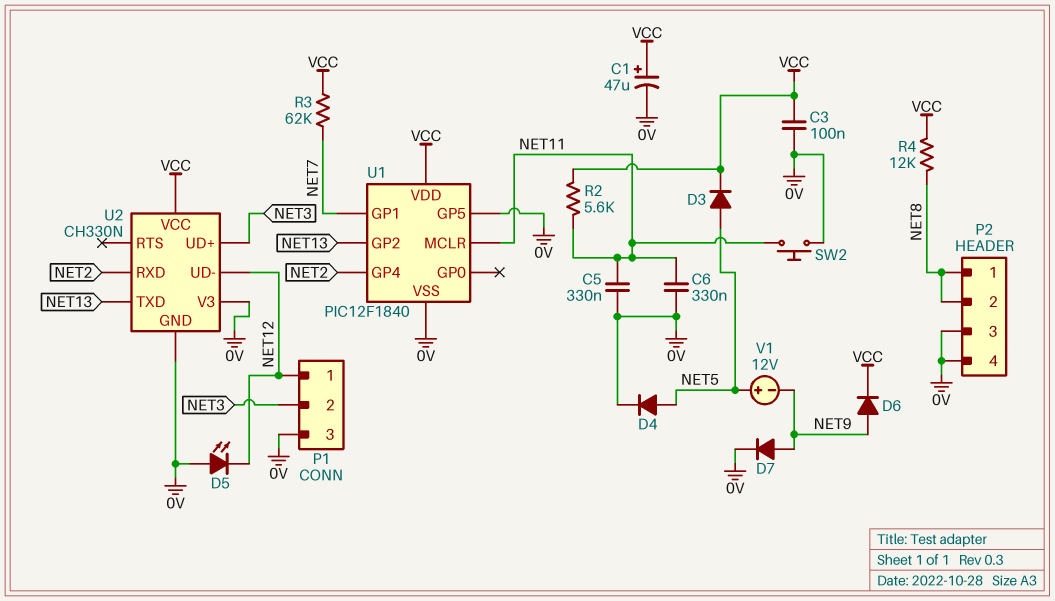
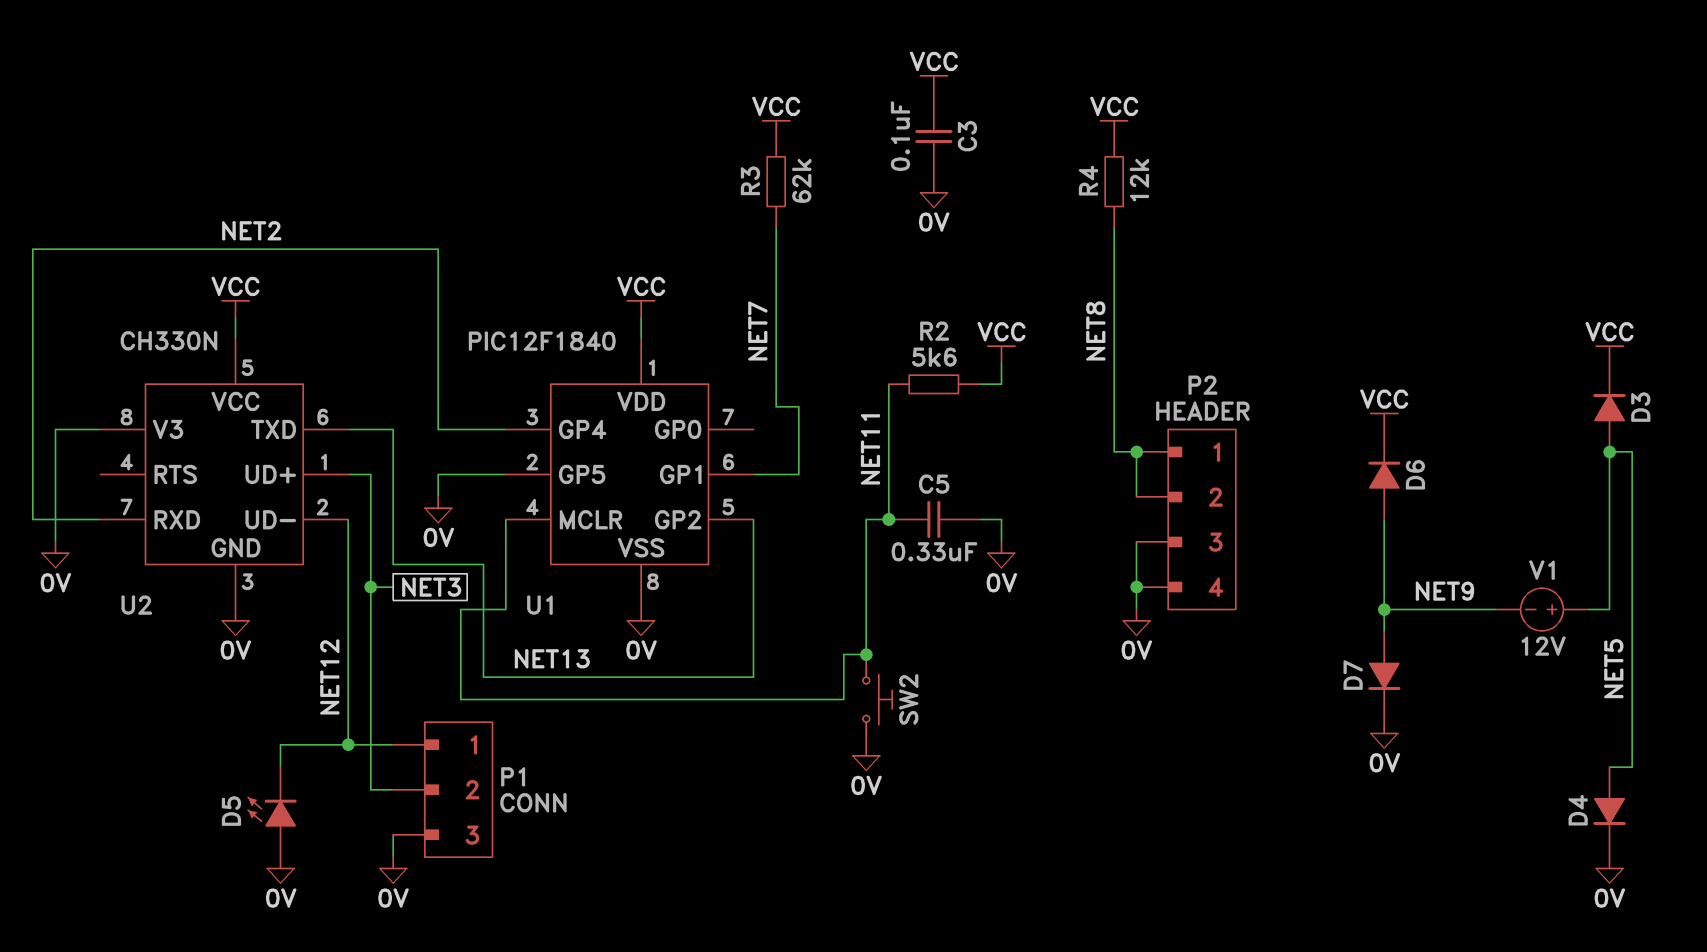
C1: 47uF (plus VCC, minus 0V) -> none
C6: 330nF (0V, NET11) -> none

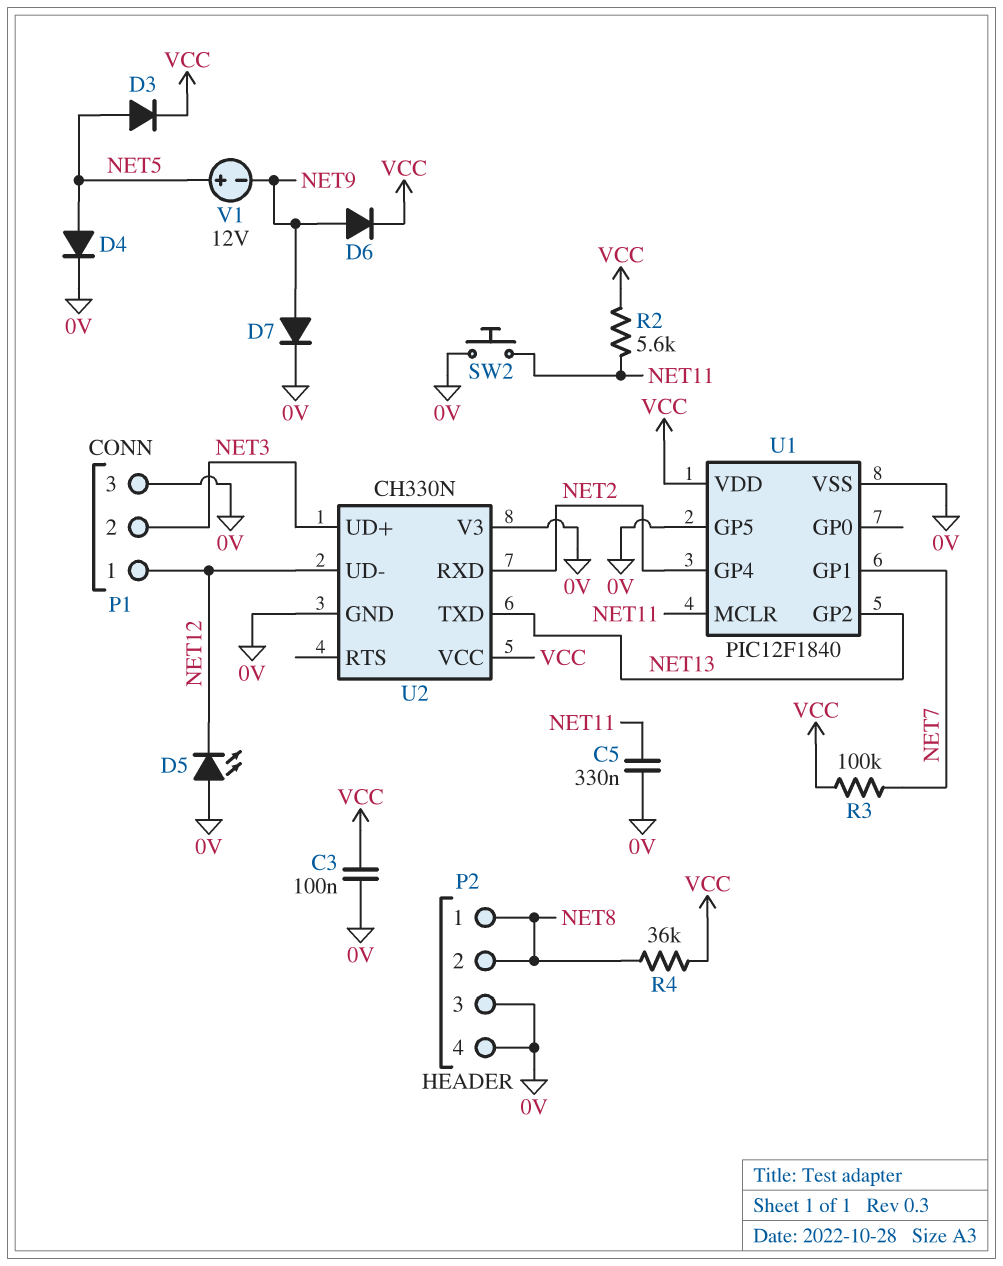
R3: 62k (NET7, VCC) -> 100k (NET7, VCC)
R4: 12k (NET8, VCC) -> 36k (NET8, VCC)

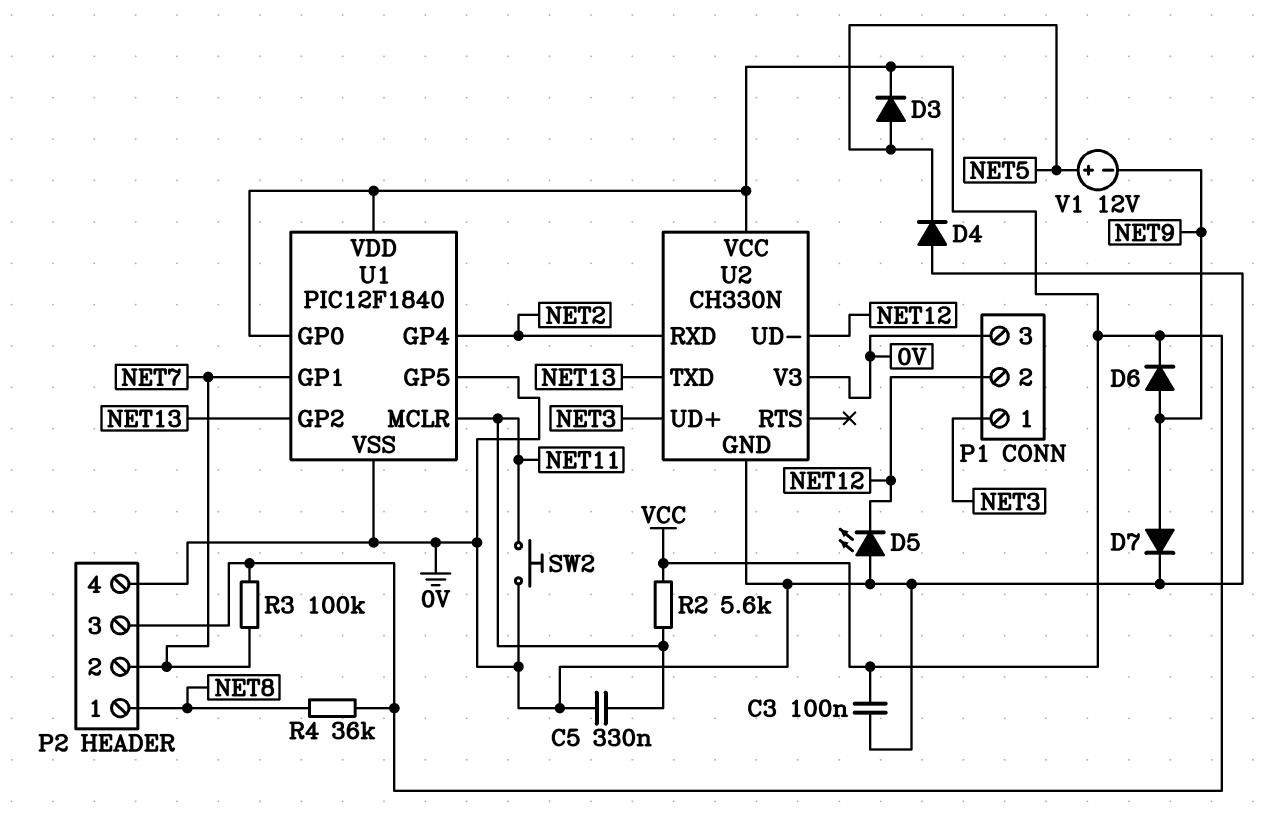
D4: diode (A NET5, K 0V) -> diode (A 0V, K NET5)
P1 pin 1: NET12 -> NET3
P1 pin 2: NET3 -> NET12
P2 pin 2: NET8 -> NET7
P2 pin 3: 0V -> VCC
U1 pin GP0: none -> VCC

